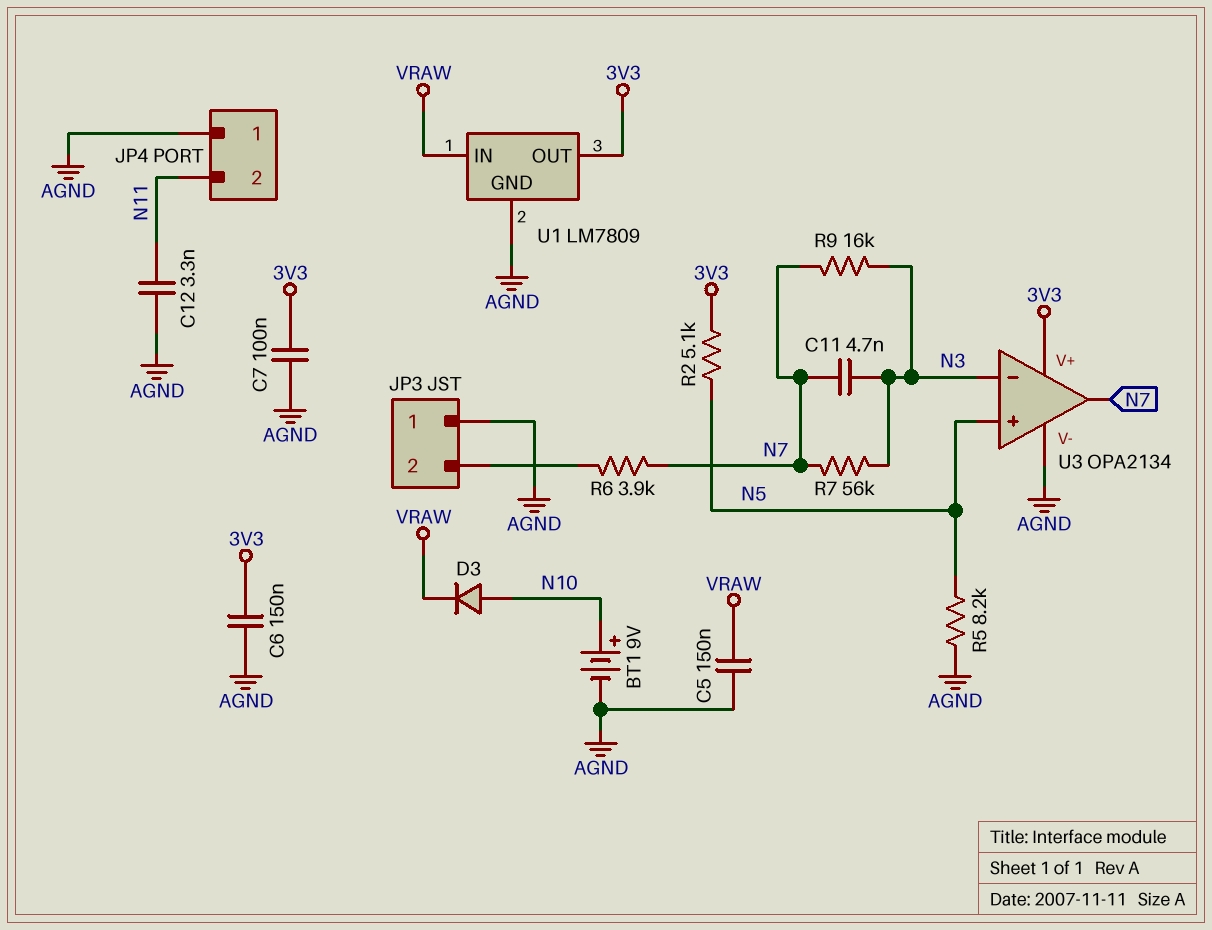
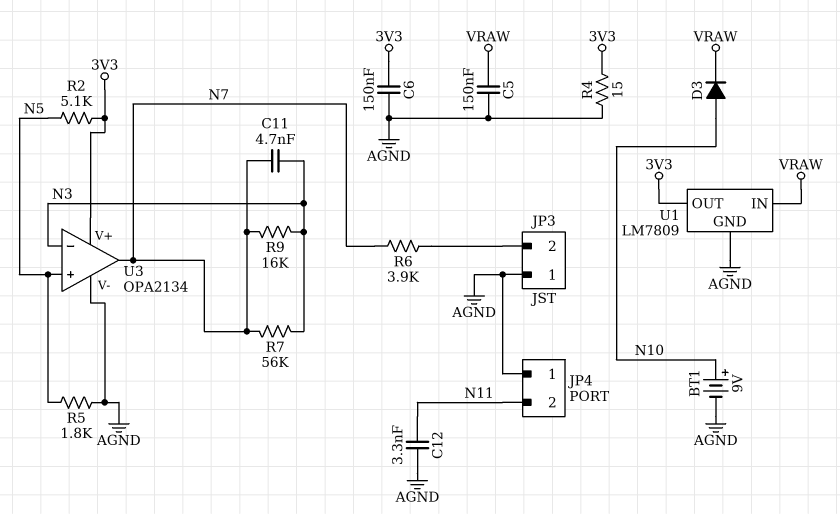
C7: 100nF (3V3, AGND) -> none
R4: none -> 15 (3V3, AGND)
R5: 8.2k (AGND, N5) -> 1.8k (AGND, N5)

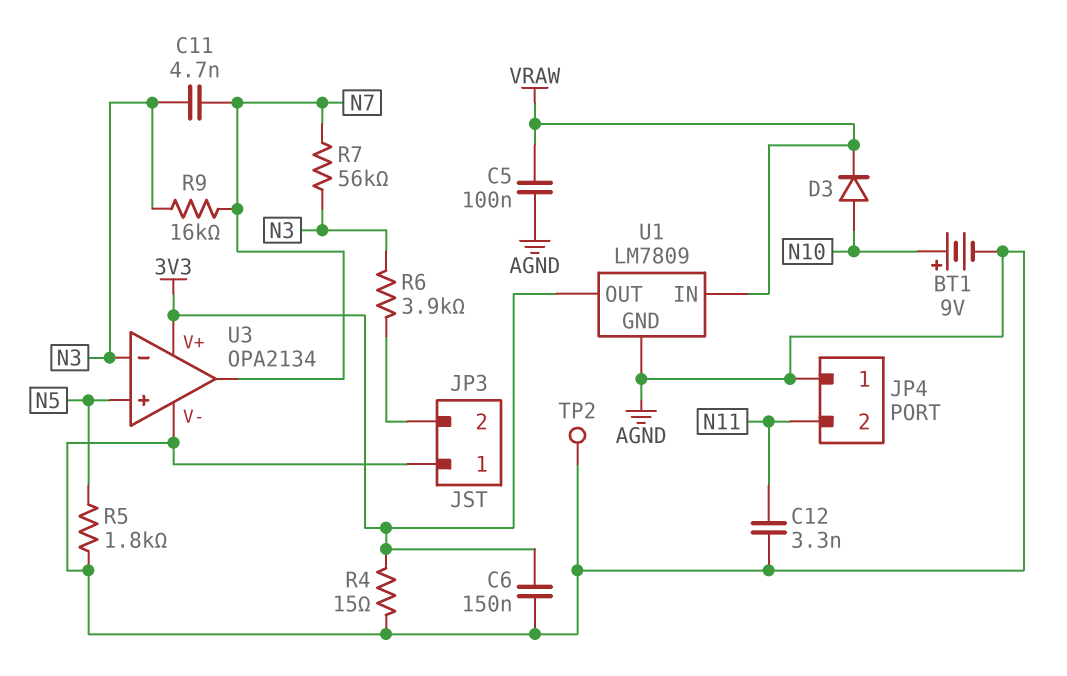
C5: 150nF (AGND, VRAW) -> 100nF (AGND, VRAW)
R2: 5.1k (3V3, N5) -> none
R6: 3.9k (JP3/2, N7) -> 3.9k (JP3/2, N3)
TP2: none -> test point (AGND)

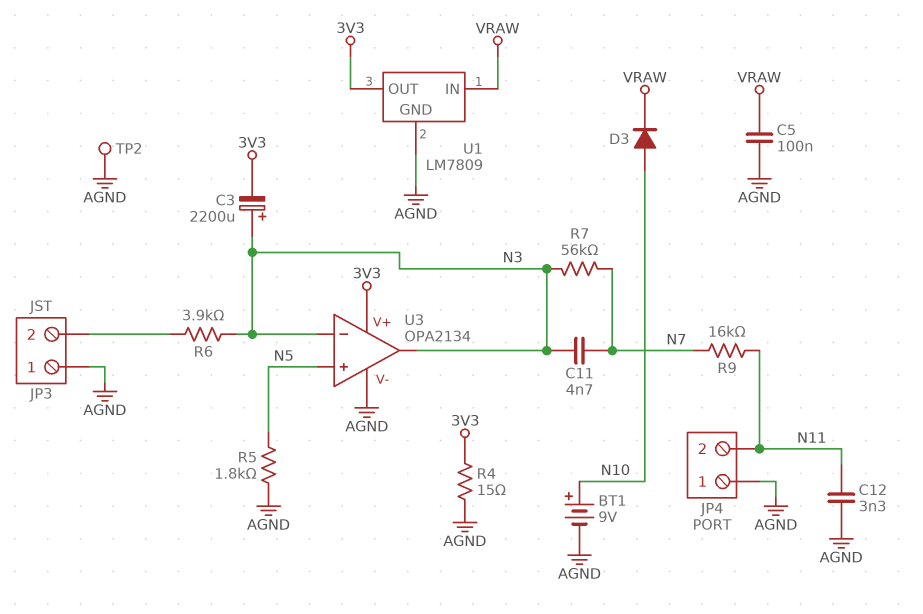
C3: none -> 2200uF (plus N3, minus 3V3)
C6: 150nF (3V3, AGND) -> none
R9: 16k (N3, N7) -> 16k (N7, N11)
U3 pin out: N7 -> N3

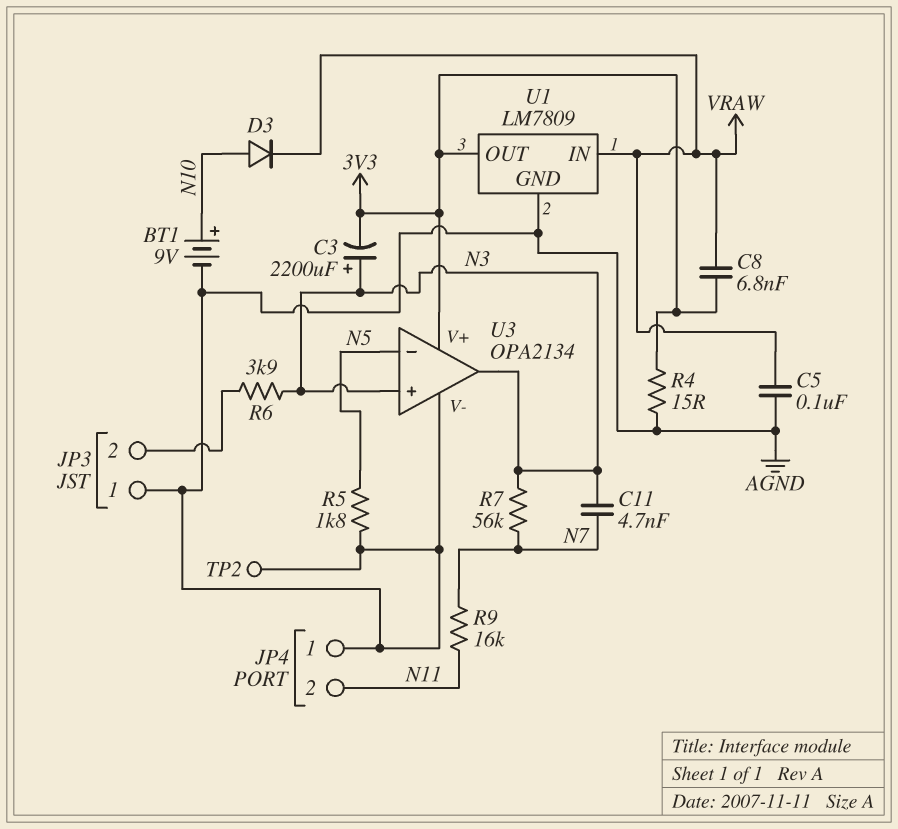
C8: none -> 6.8nF (3V3, VRAW)
C12: 3.3nF (AGND, N11) -> none
U3 pin in+: N5 -> N3
U3 pin in-: N3 -> N5

